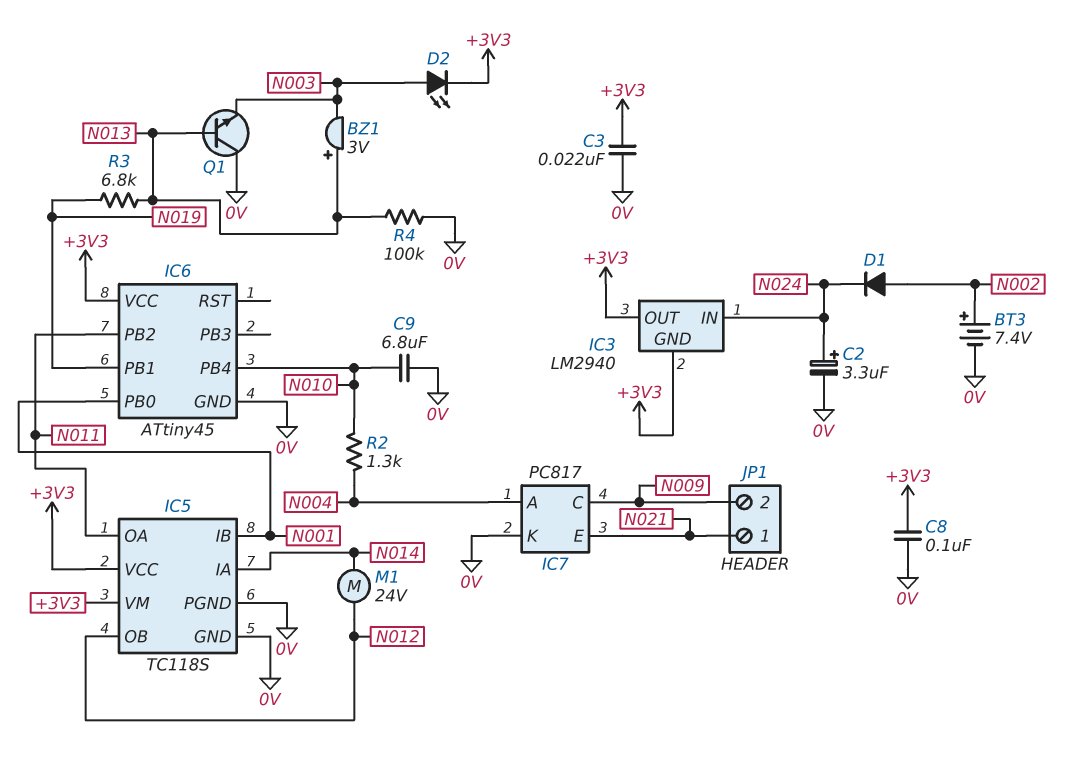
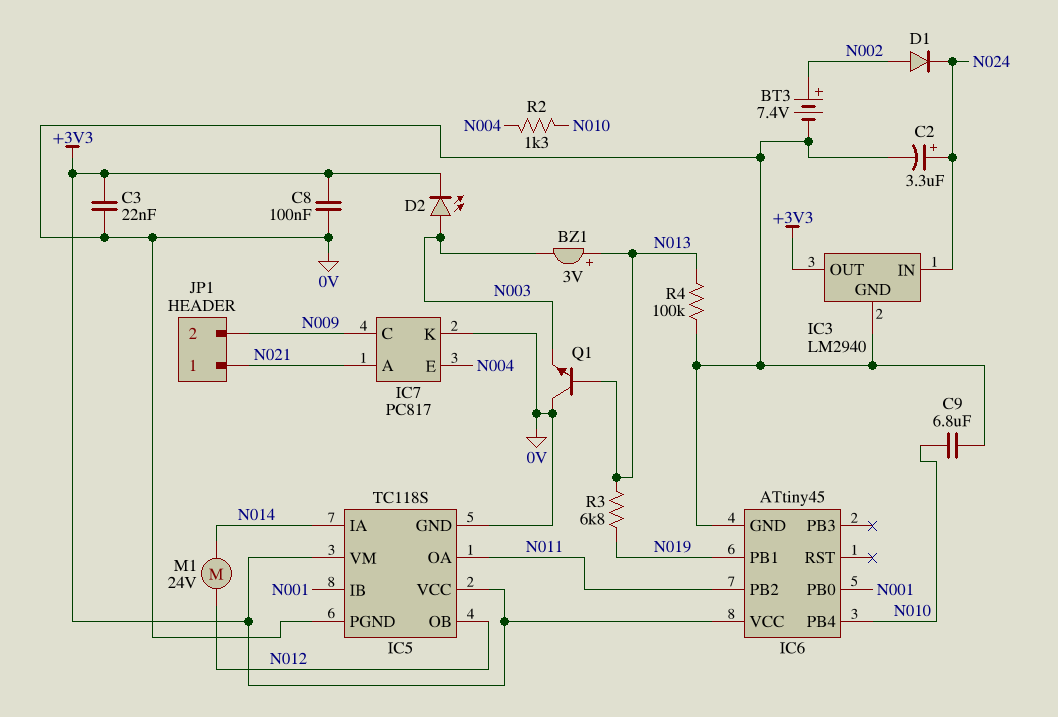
IC3 pin GND: +3V3 -> 0V
IC7 pin A: N004 -> N021
IC7 pin E: N021 -> N004

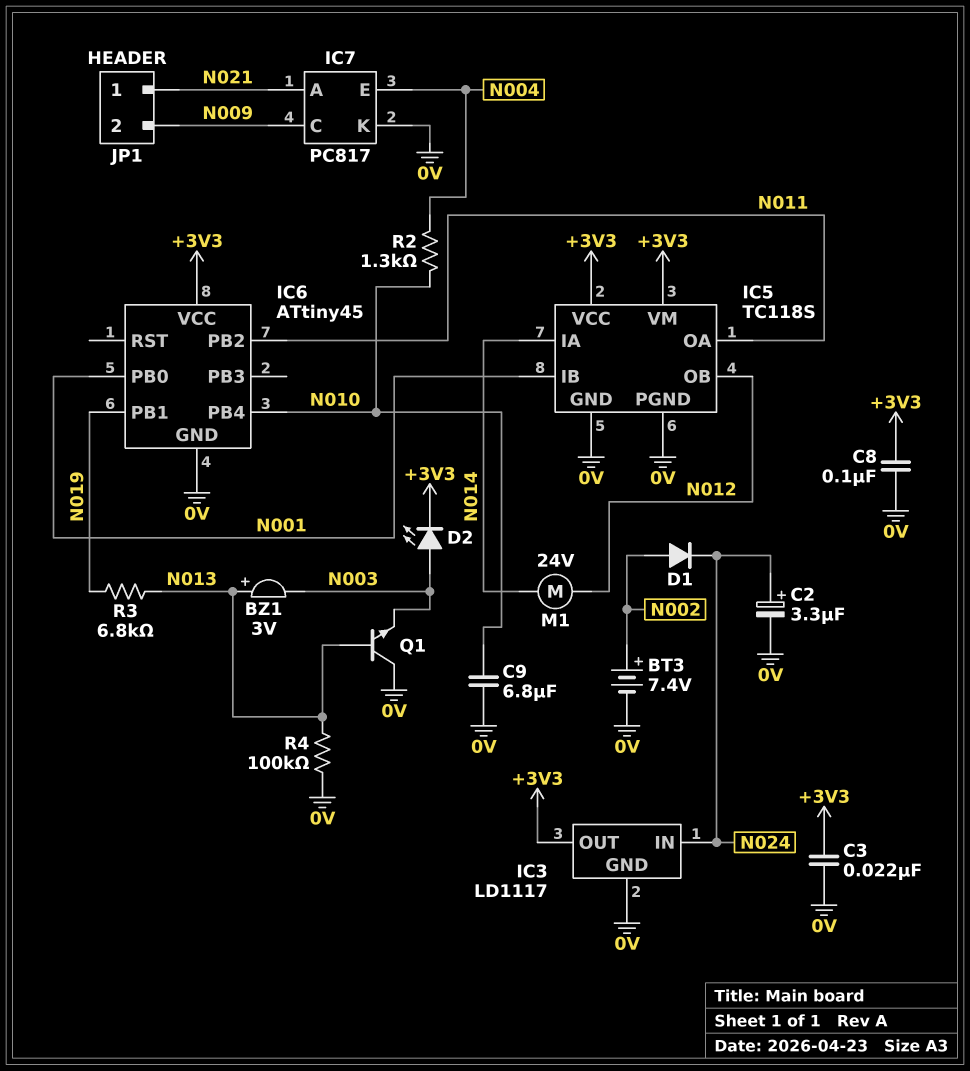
IC3: LM2940 -> LD1117

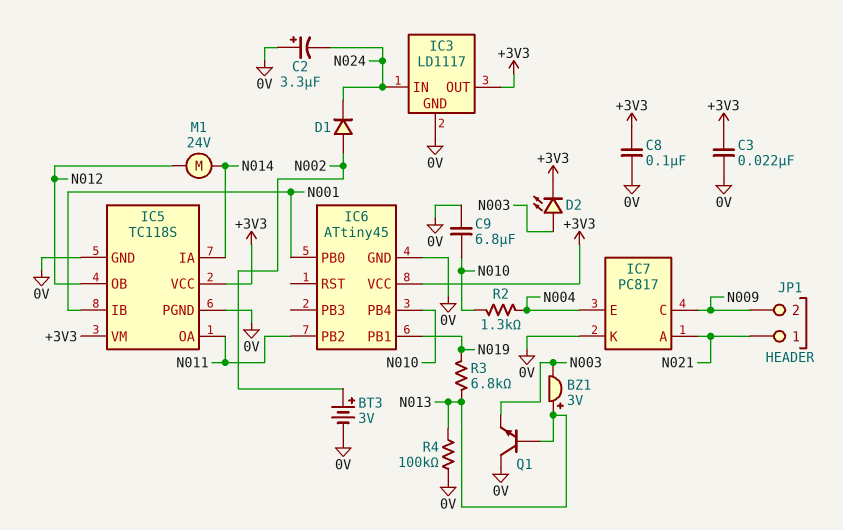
BT3: 7.4V (plus N002, minus 0V) -> 3V (plus N002, minus 0V)
C2: 3.3uF (plus N024, minus 0V) -> 3.3uF (plus 0V, minus N024)

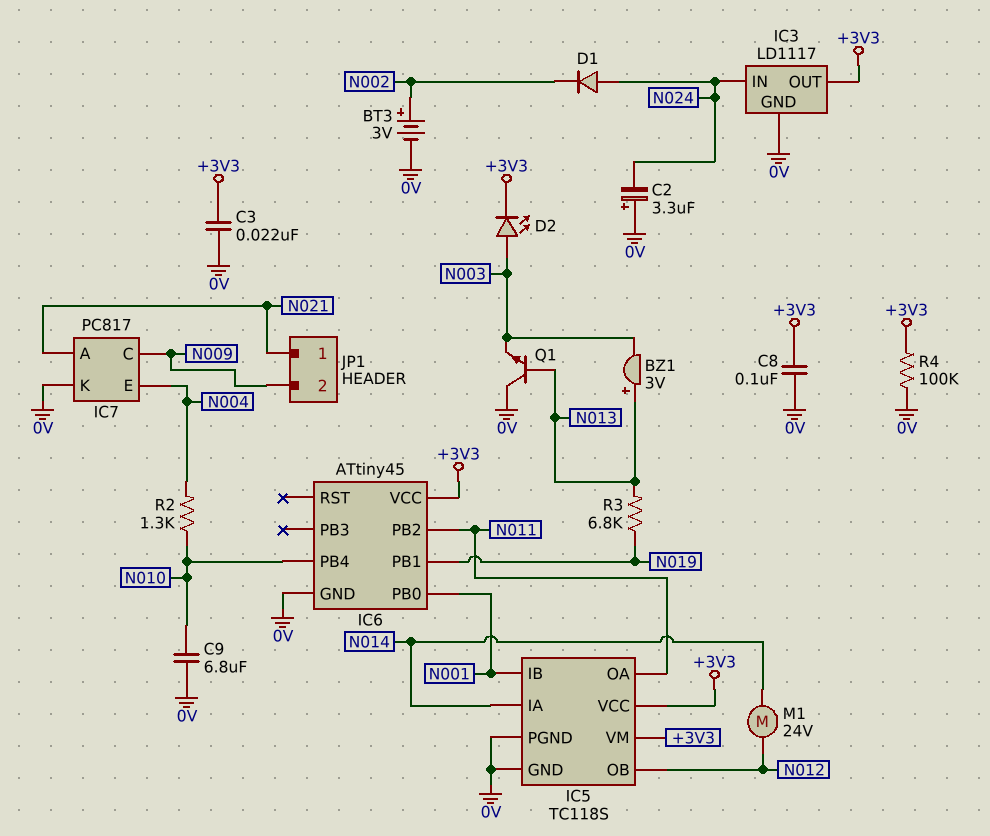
D1: diode (A N002, K N024) -> diode (A N024, K N002)
R4: 100k (0V, N013) -> 100k (+3V3, 0V)

